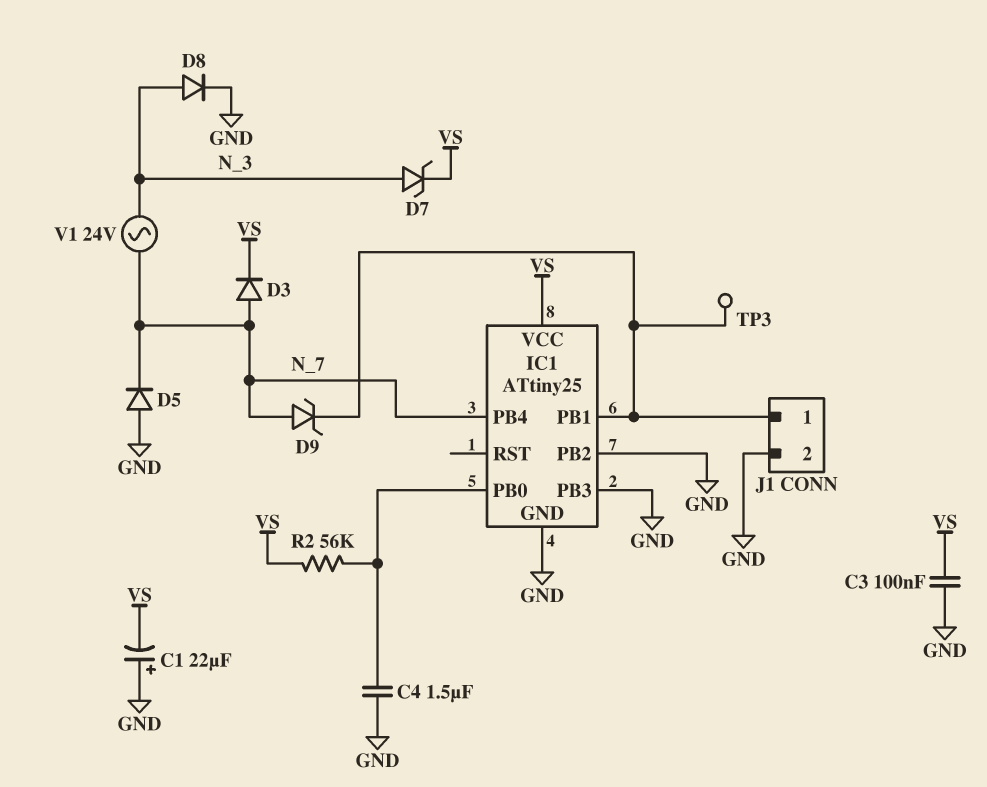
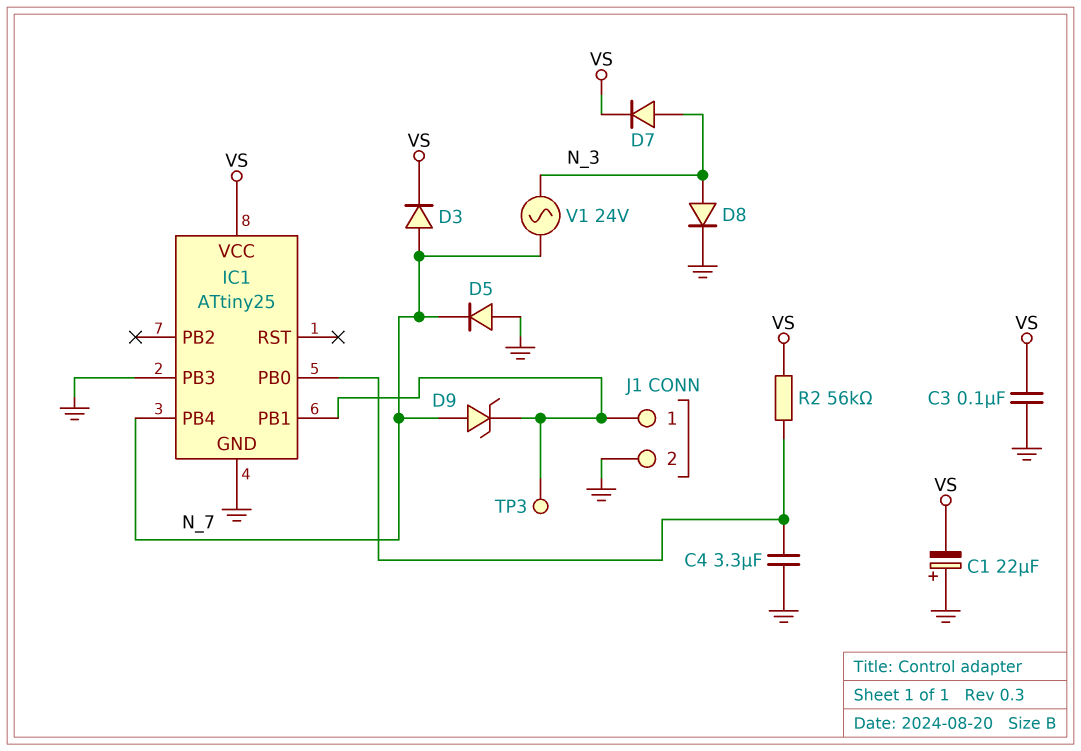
C4: 1.5uF (GND, IC1/PB0) -> 3.3uF (GND, IC1/PB0)
D7: zener (A N_3, K VS) -> diode (A N_3, K VS)
IC1 pin PB2: GND -> none

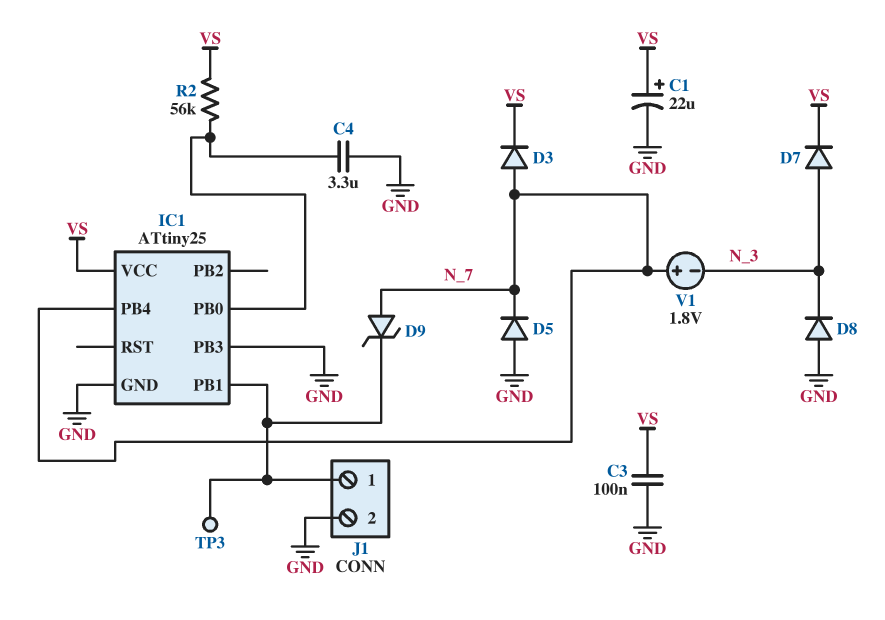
C1: 22uF (plus GND, minus VS) -> 22uF (plus VS, minus GND)
D8: diode (A N_3, K GND) -> diode (A GND, K N_3)
V1: AC 24V (N_3, N_7) -> 1.8V (plus N_7, minus N_3)

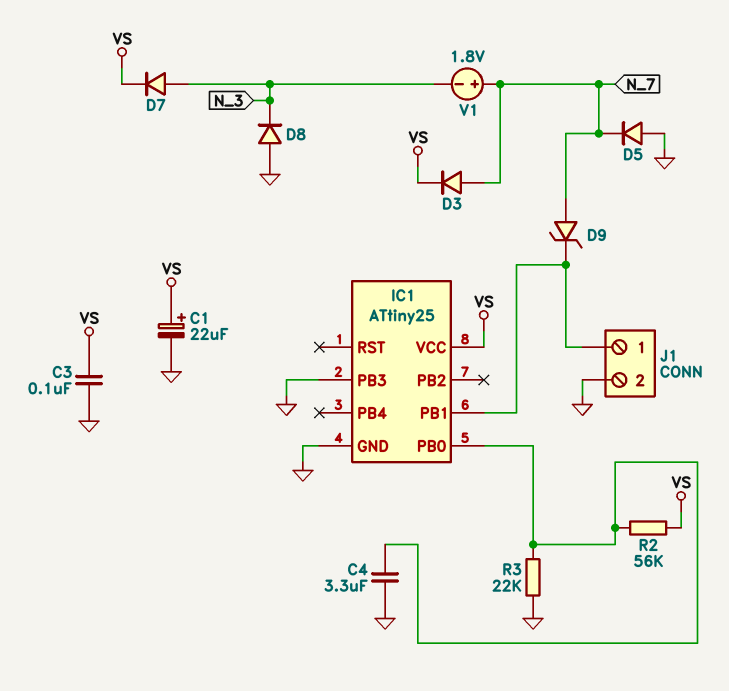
IC1 pin PB4: N_7 -> none
R3: none -> 22k (GND, IC1/PB0)
TP3: test point (IC1/PB1) -> none

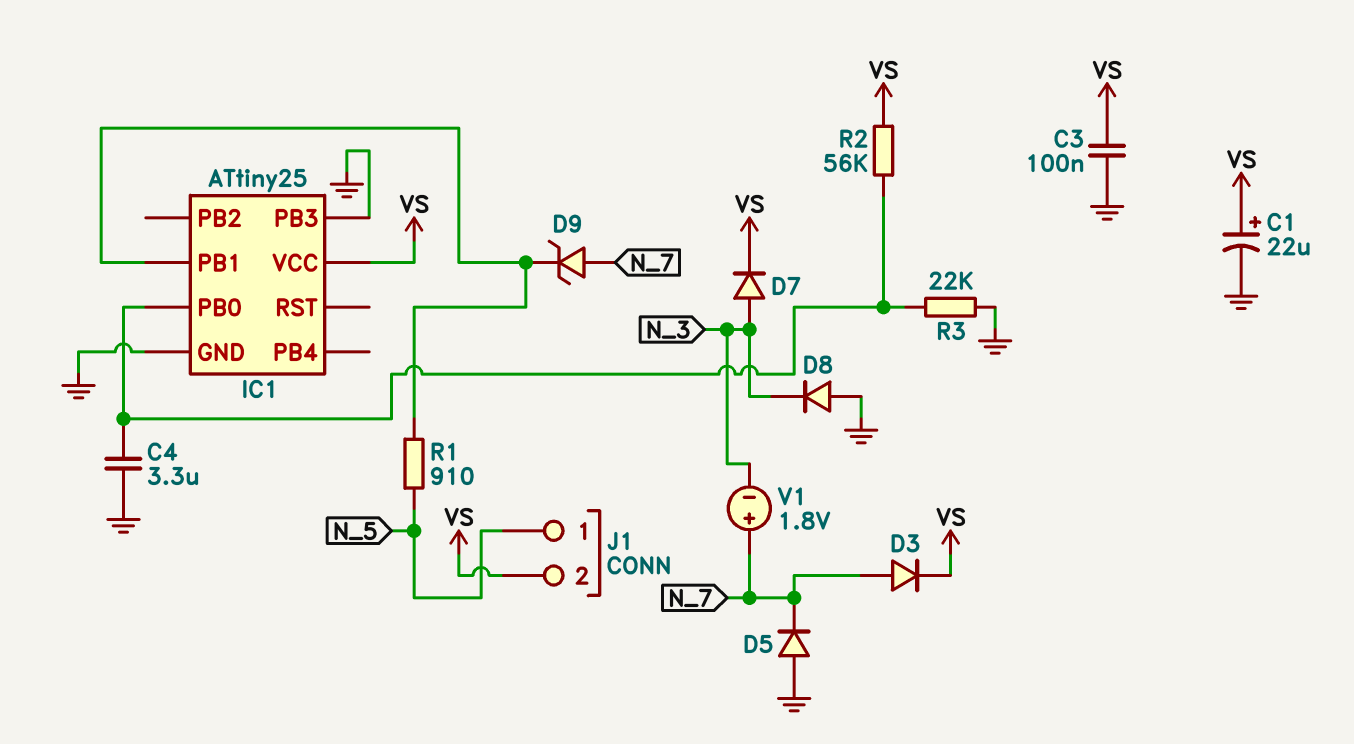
J1 pin 1: IC1/PB1 -> N_5
J1 pin 2: GND -> VS
R1: none -> 910 (IC1/PB1, N_5)

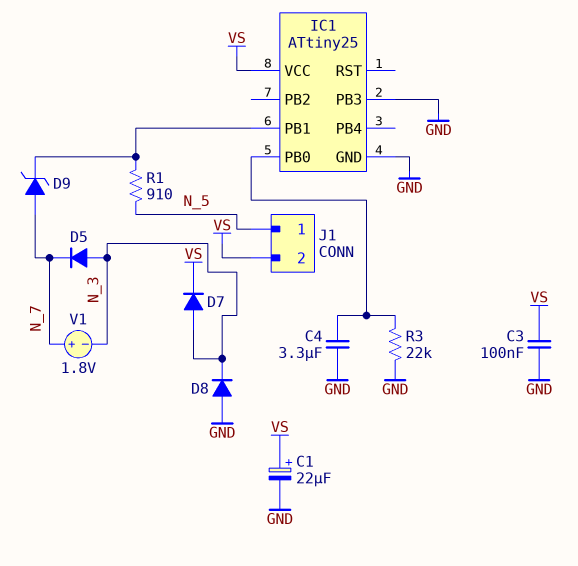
D3: diode (A N_7, K VS) -> none
D5: diode (A GND, K N_7) -> diode (A N_3, K N_7)
R2: 56k (IC1/PB0, VS) -> none

